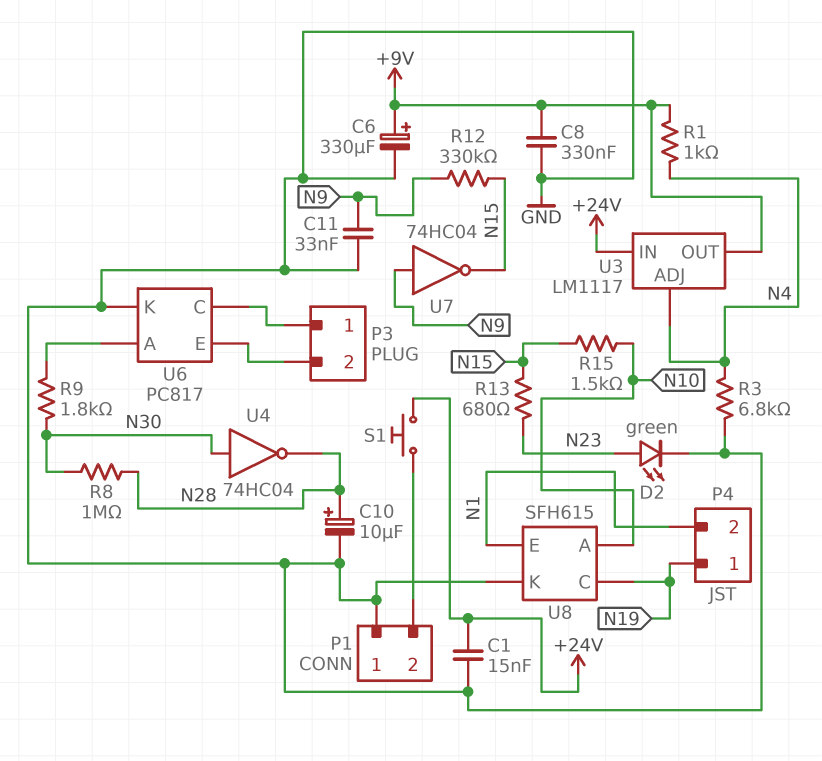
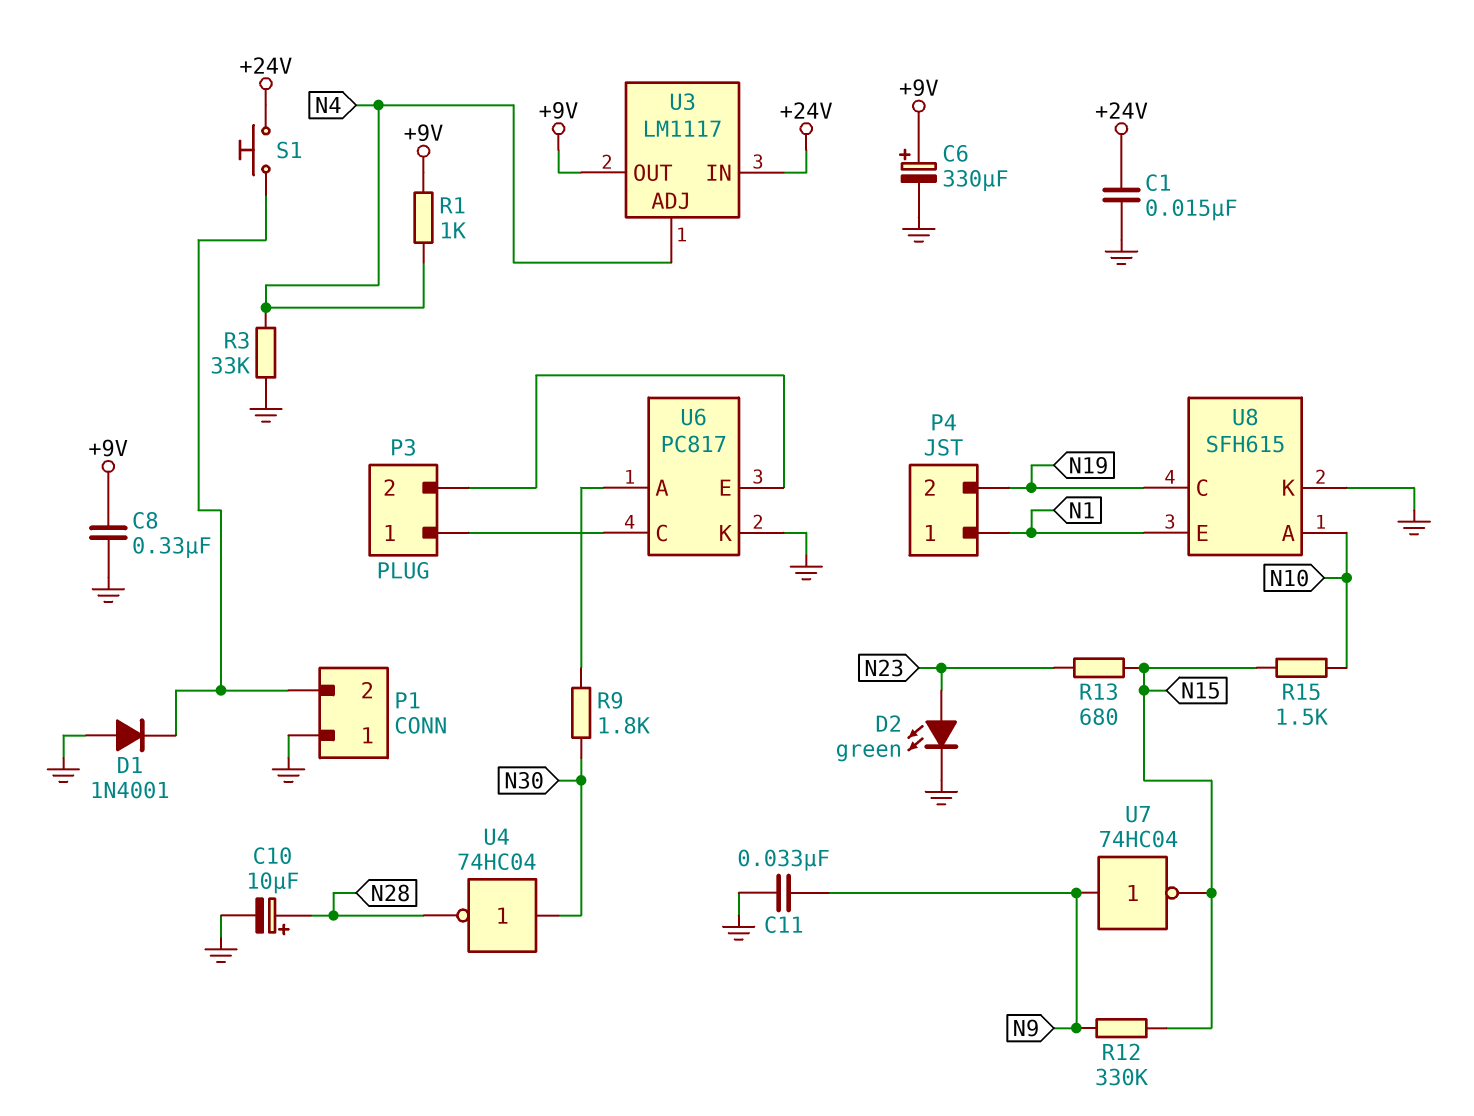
D1: none -> diode 1N4001 (A GND, K P1/2)
P4 pin 1: N19 -> N1
P4 pin 2: N1 -> N19
R3: 6.8k (GND, N4) -> 33k (GND, N4)
R8: 1M (N28, N30) -> none

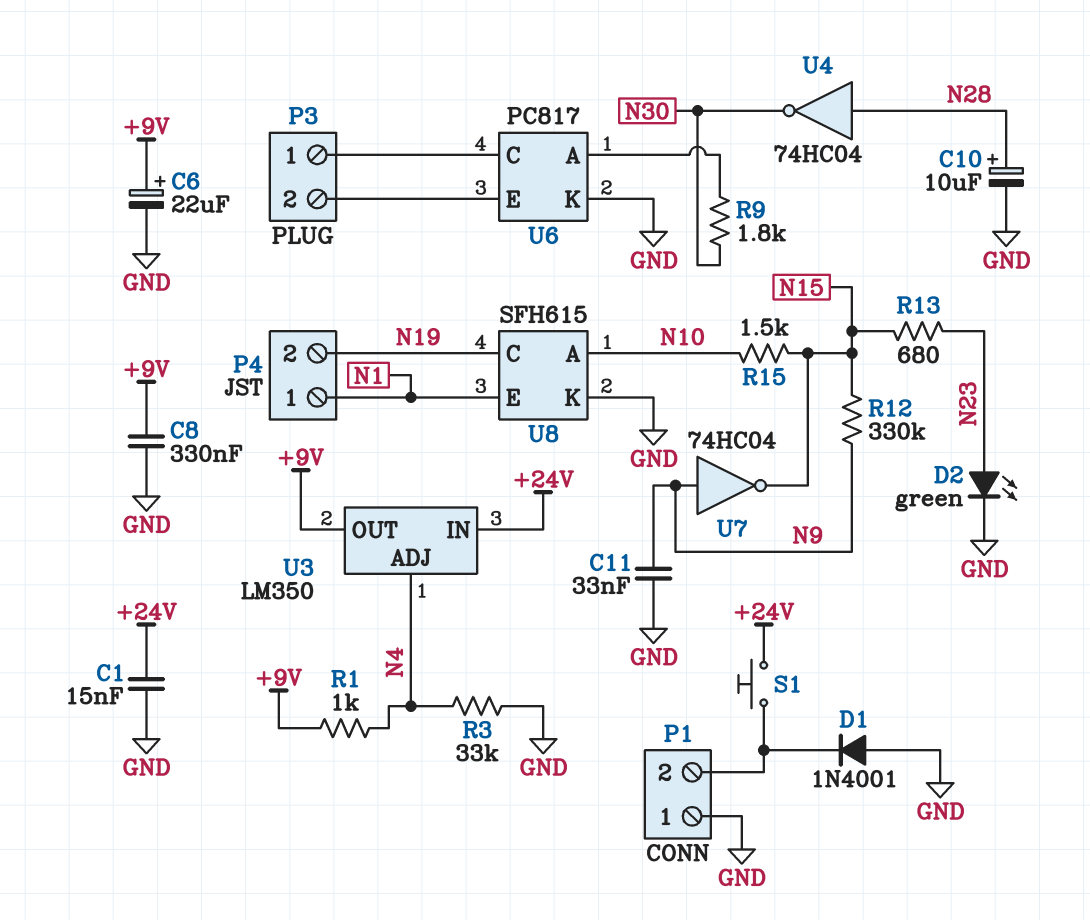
C6: 330uF (plus +9V, minus GND) -> 22uF (plus +9V, minus GND)
U3: LM1117 -> LM350
U4: NOT 74HC04 (in N30, out N28) -> NOT 74HC04 (in N28, out N30)

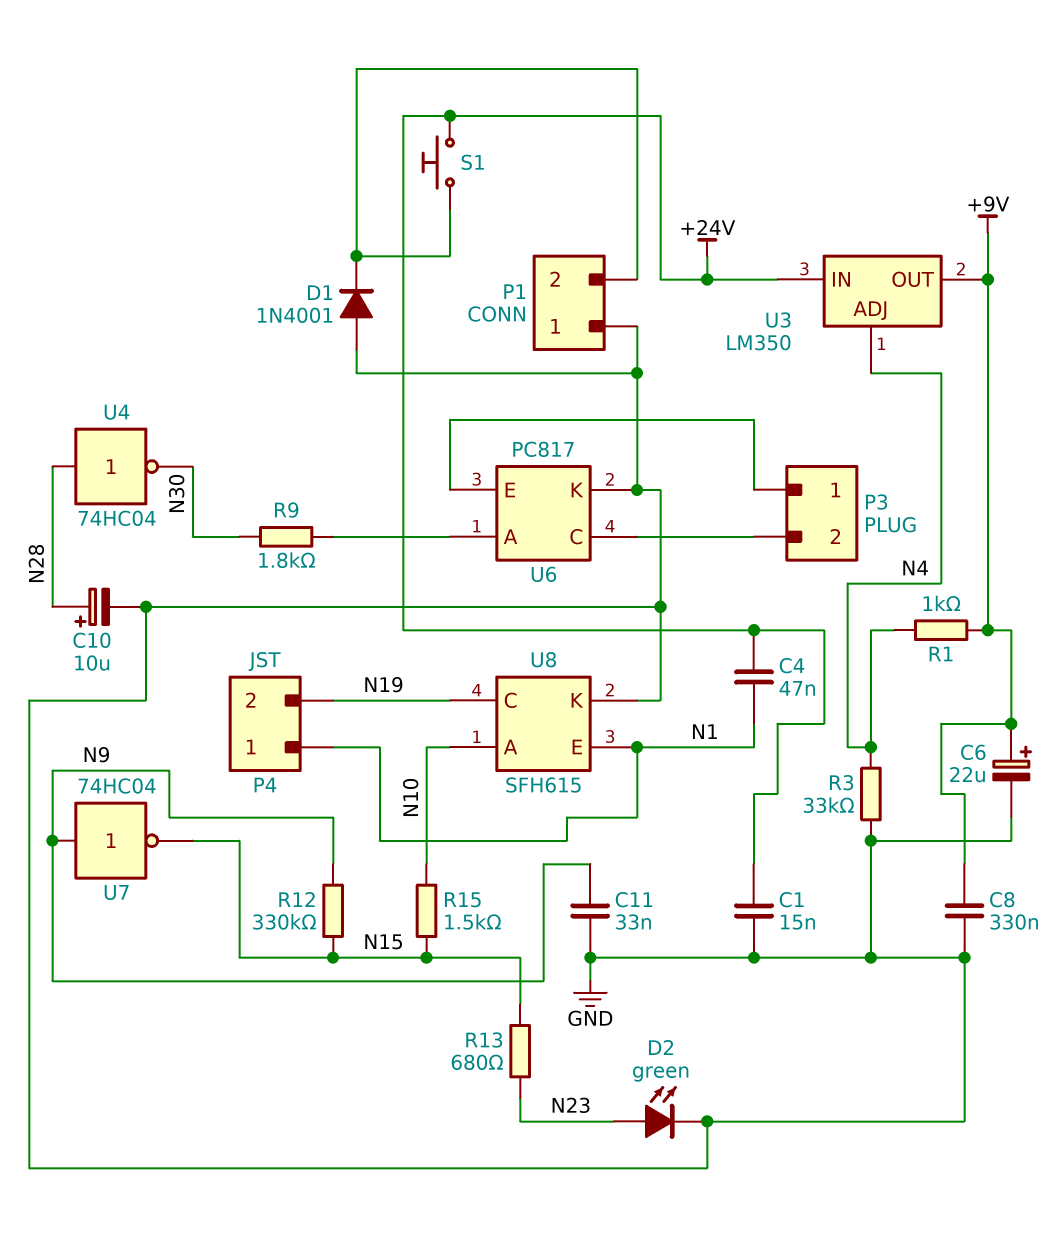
C4: none -> 47nF (+24V, N1)
U6 pin C: P3/1 -> P3/2
U6 pin E: P3/2 -> P3/1

